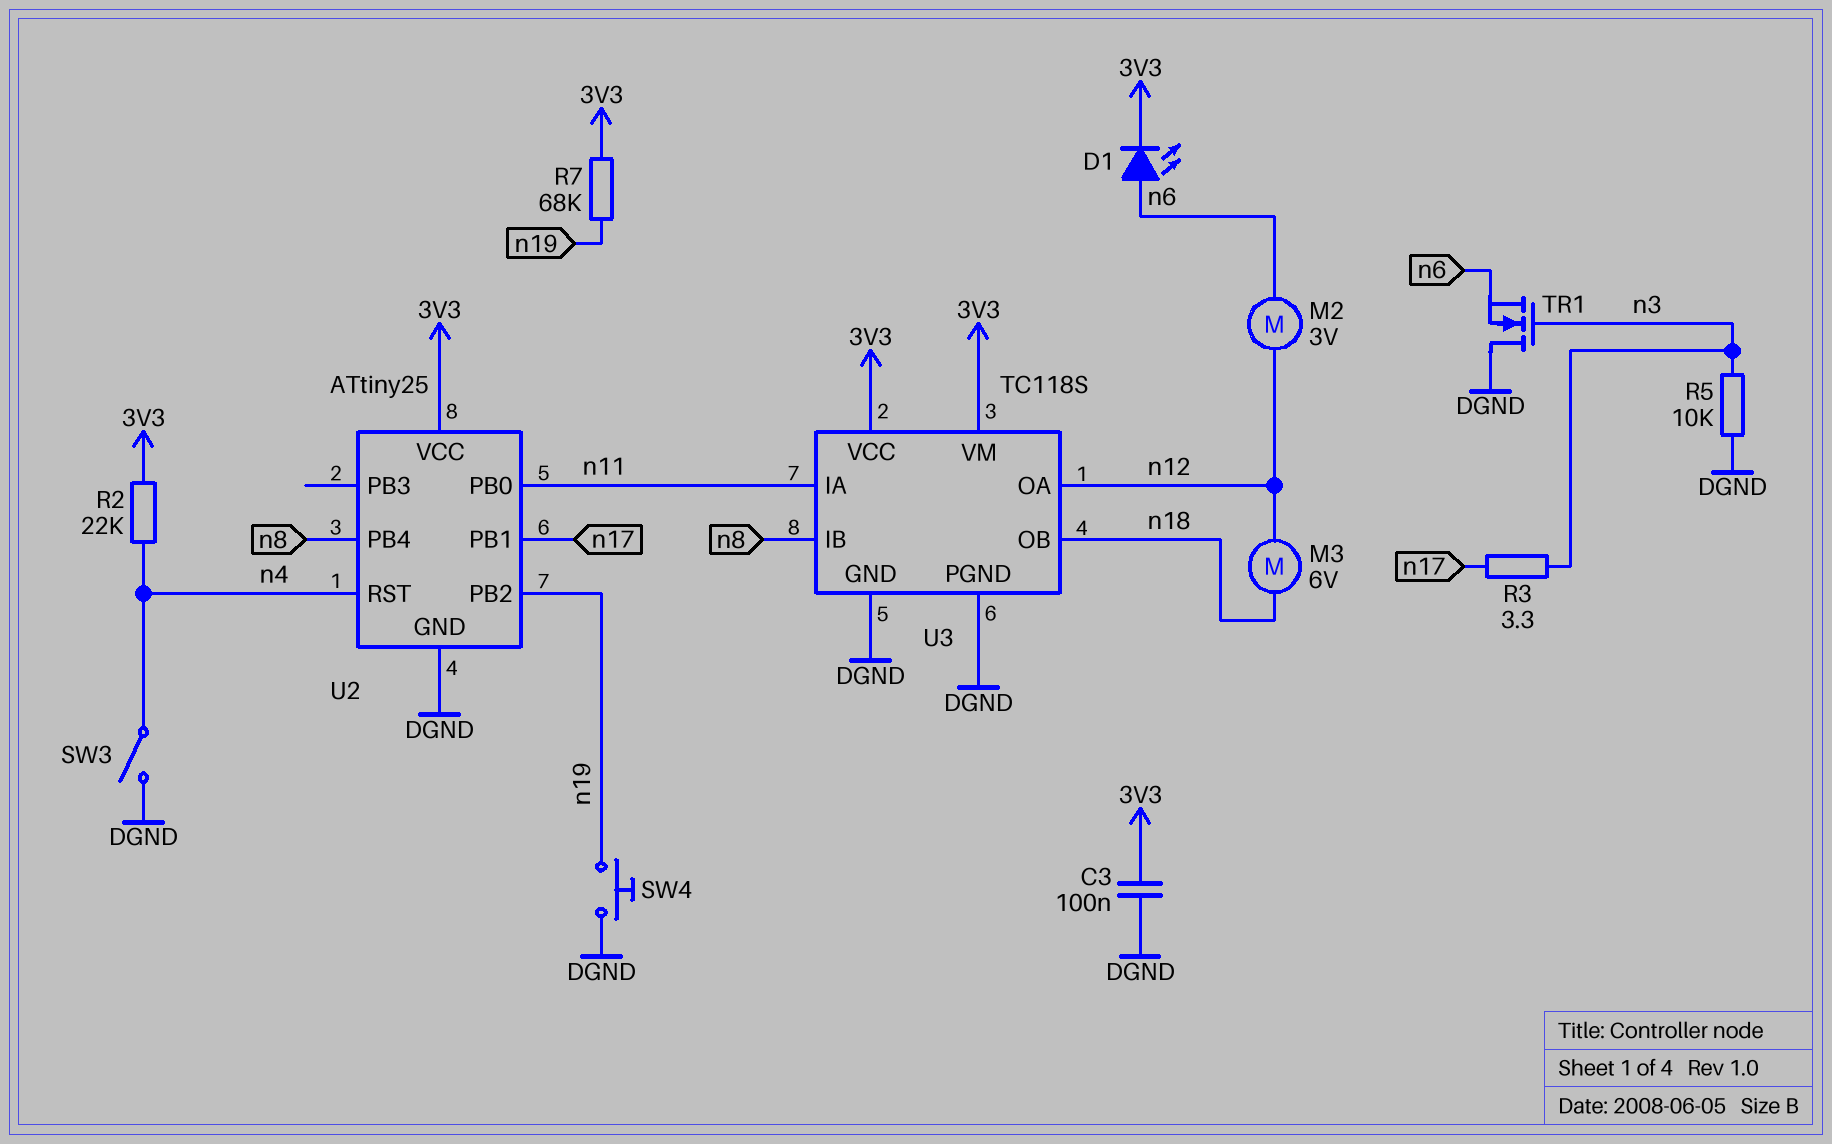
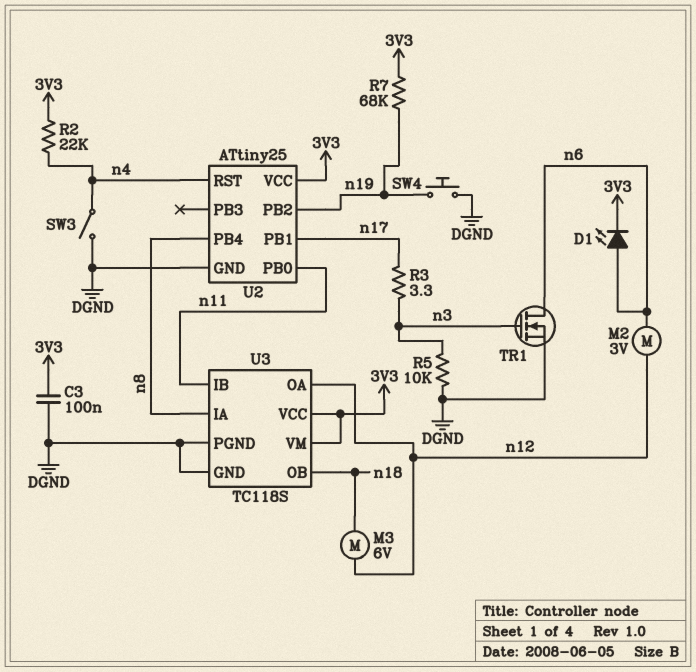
TR1: NMOS (G n3, D DGND, S n6) -> NMOS (G n3, D n6, S DGND)
U3 pin IA: n11 -> n8
U3 pin IB: n8 -> n11

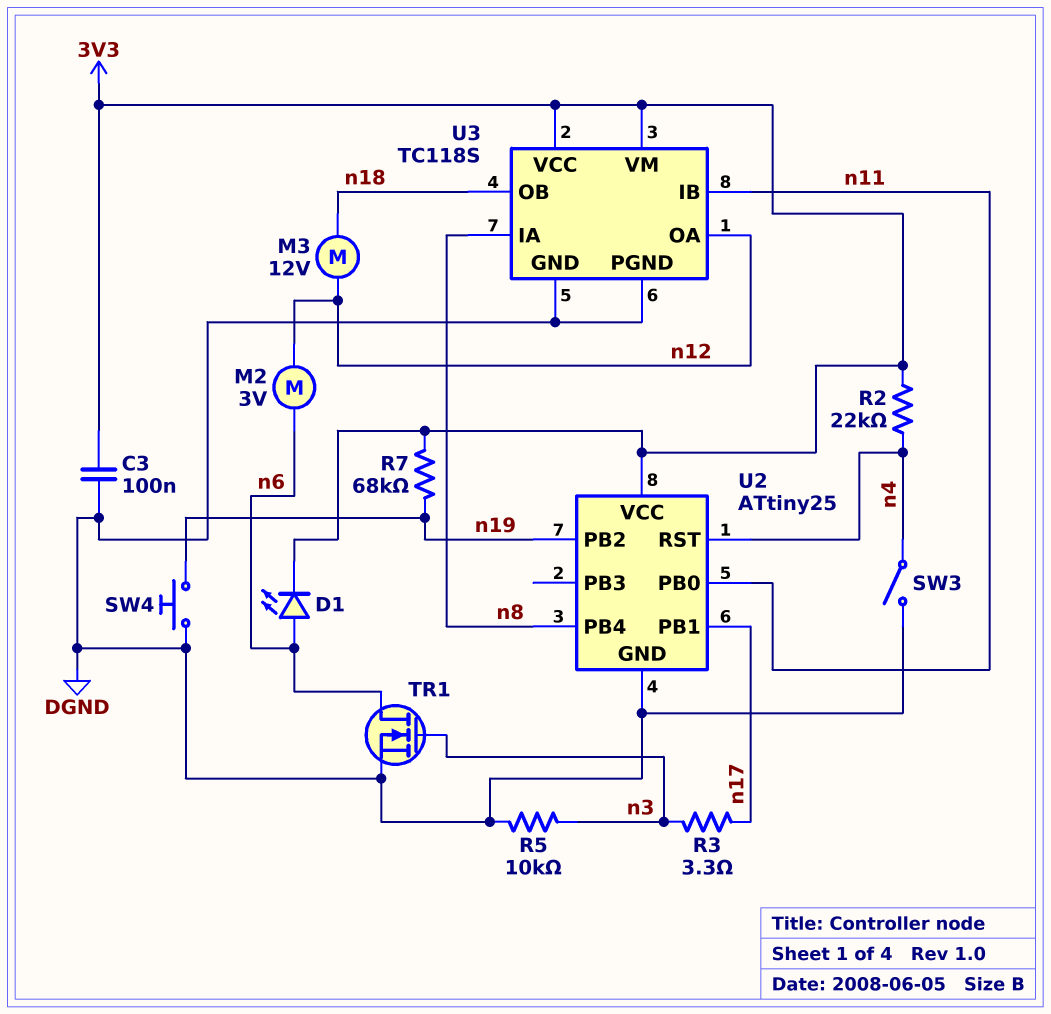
M3: motor 6V (n12, n18) -> motor 12V (n12, n18)

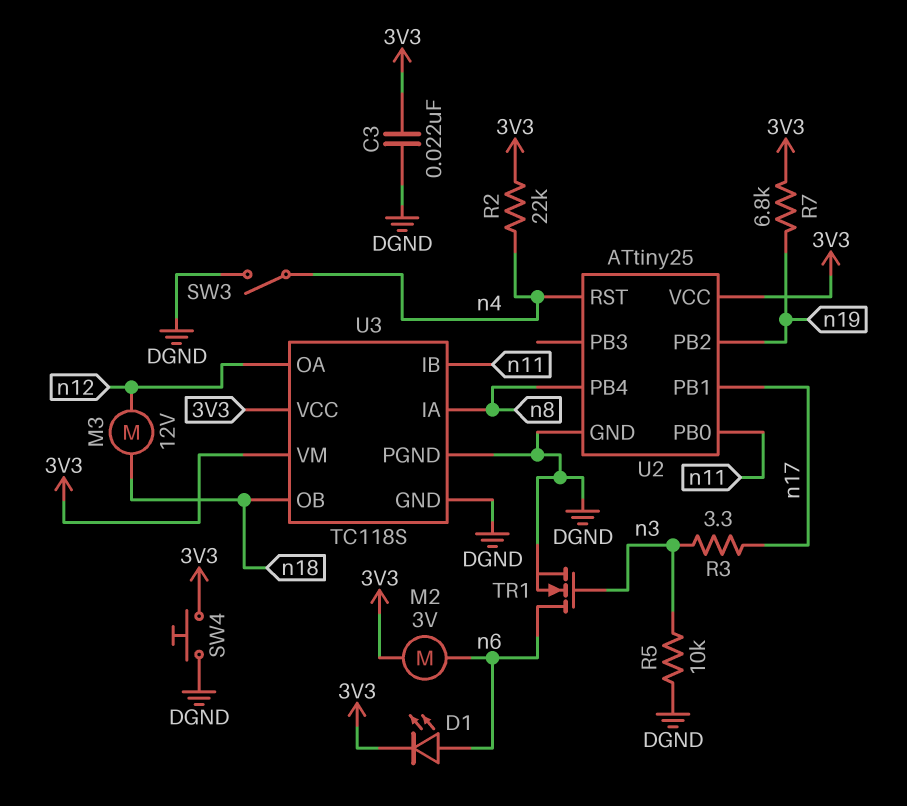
C3: 100nF (3V3, DGND) -> 22nF (3V3, DGND)
M2: motor 3V (n6, n12) -> motor 3V (3V3, n6)
R7: 68k (3V3, n19) -> 6.8k (3V3, n19)
SW4: button (DGND, n19) -> button (3V3, DGND)

